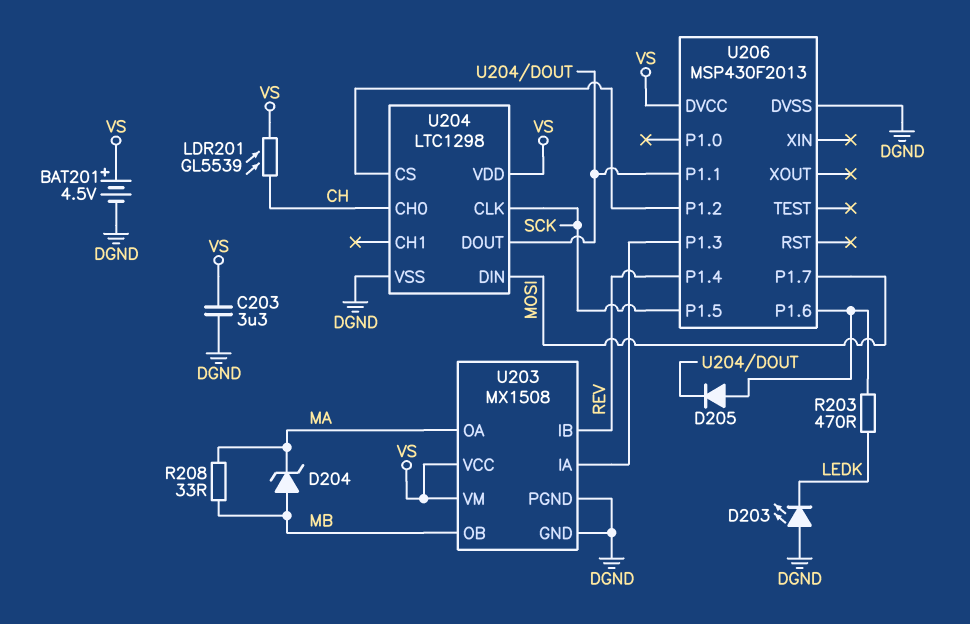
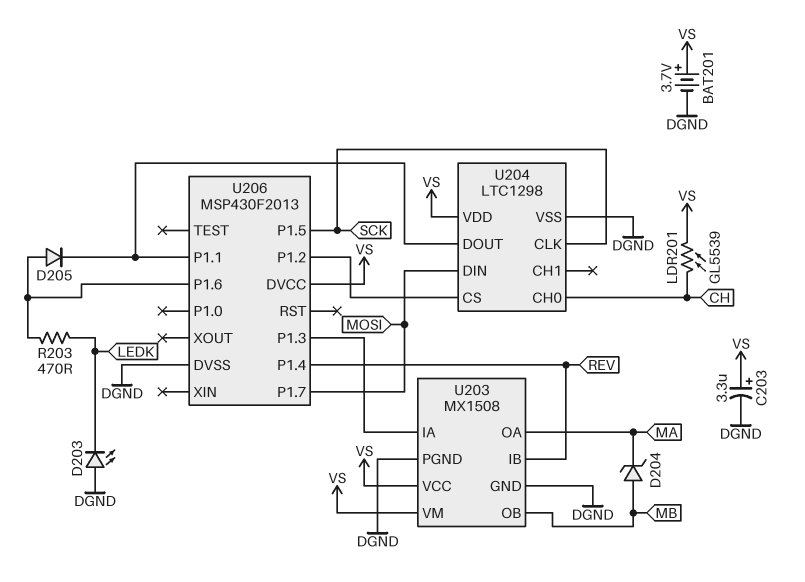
BAT201: 4.5V (plus VS, minus DGND) -> 3.7V (plus VS, minus DGND)
C203: 3.3uF (DGND, VS) -> 3.3uF (plus VS, minus DGND)
R208: 33 (MA, MB) -> none

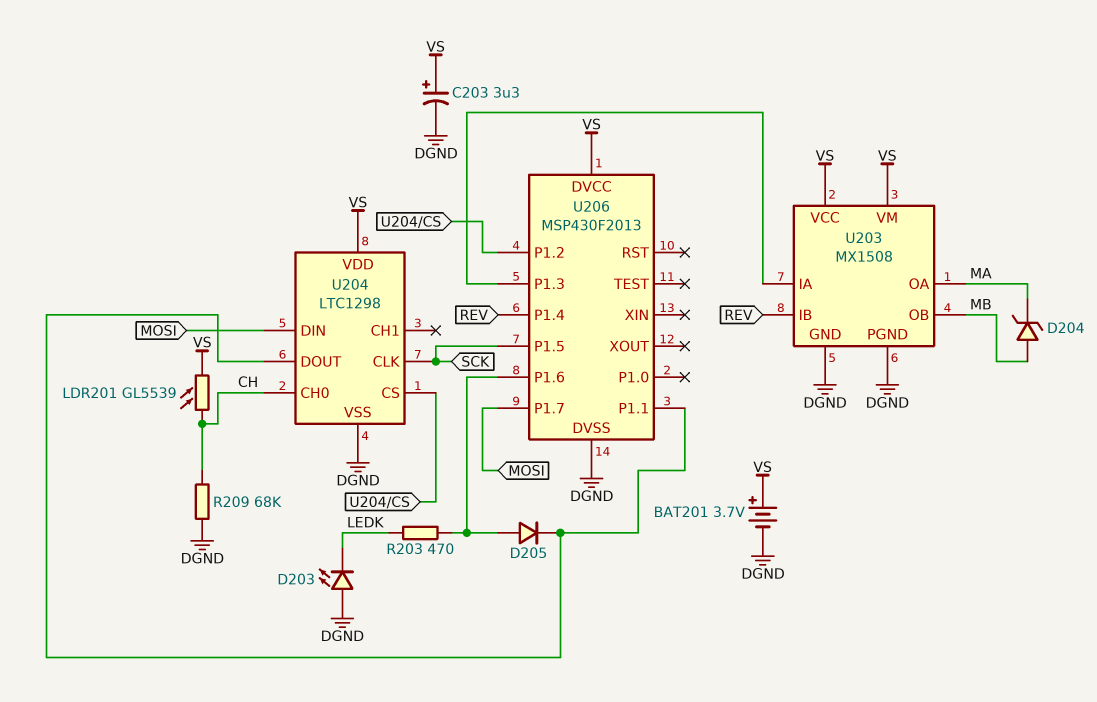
R209: none -> 68k (CH, DGND)

